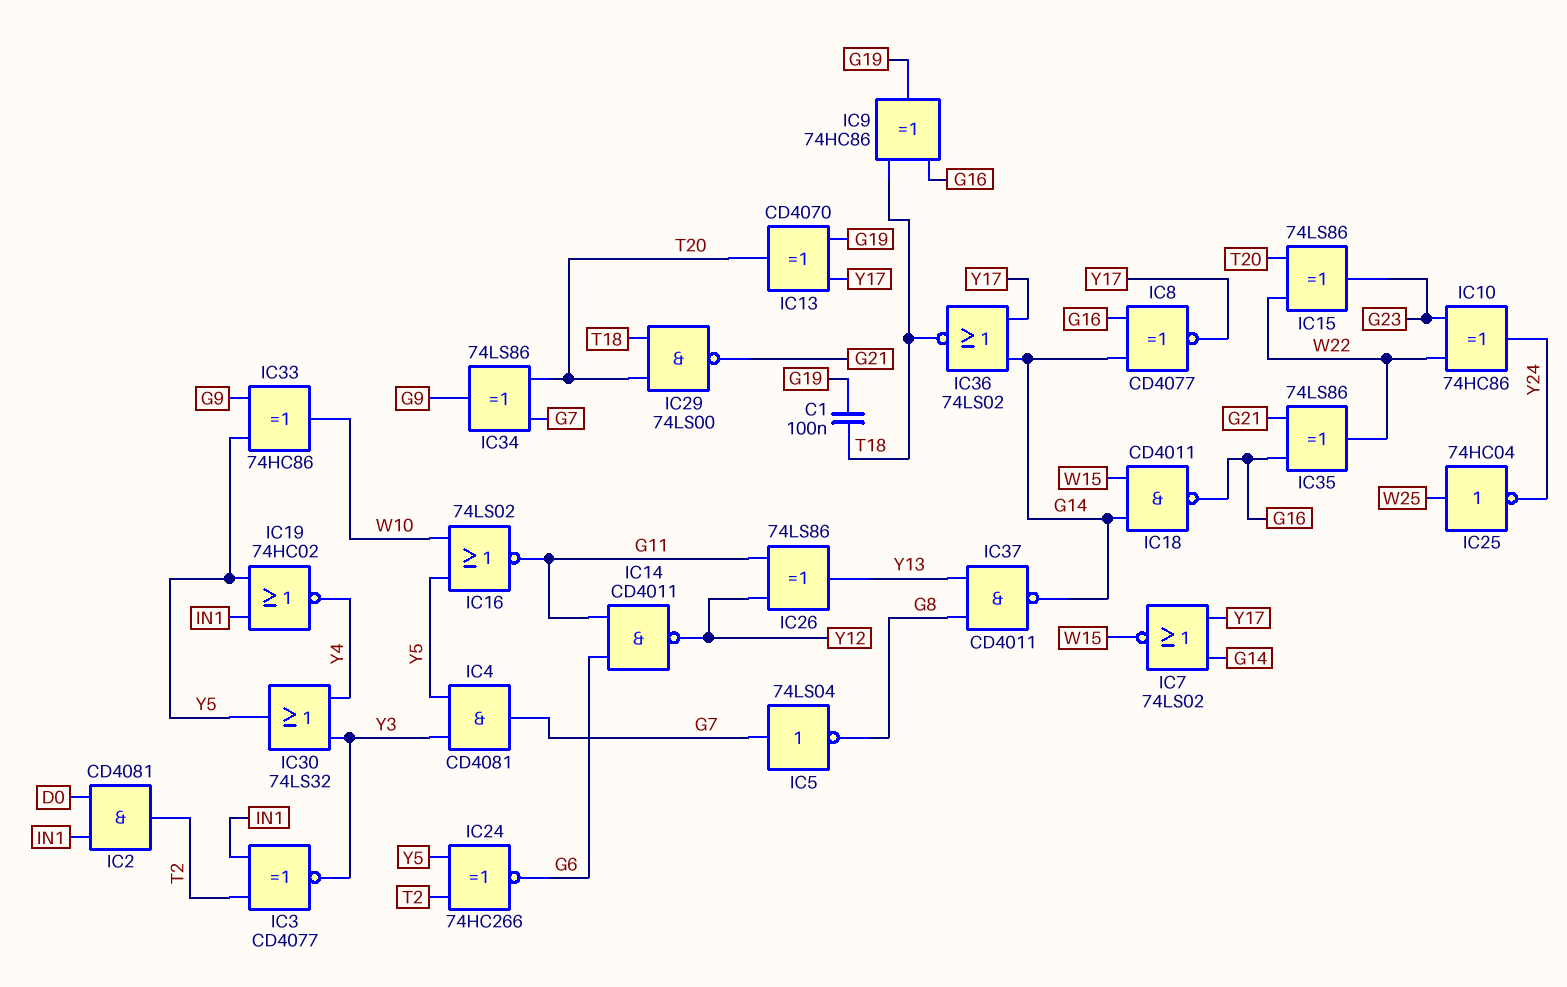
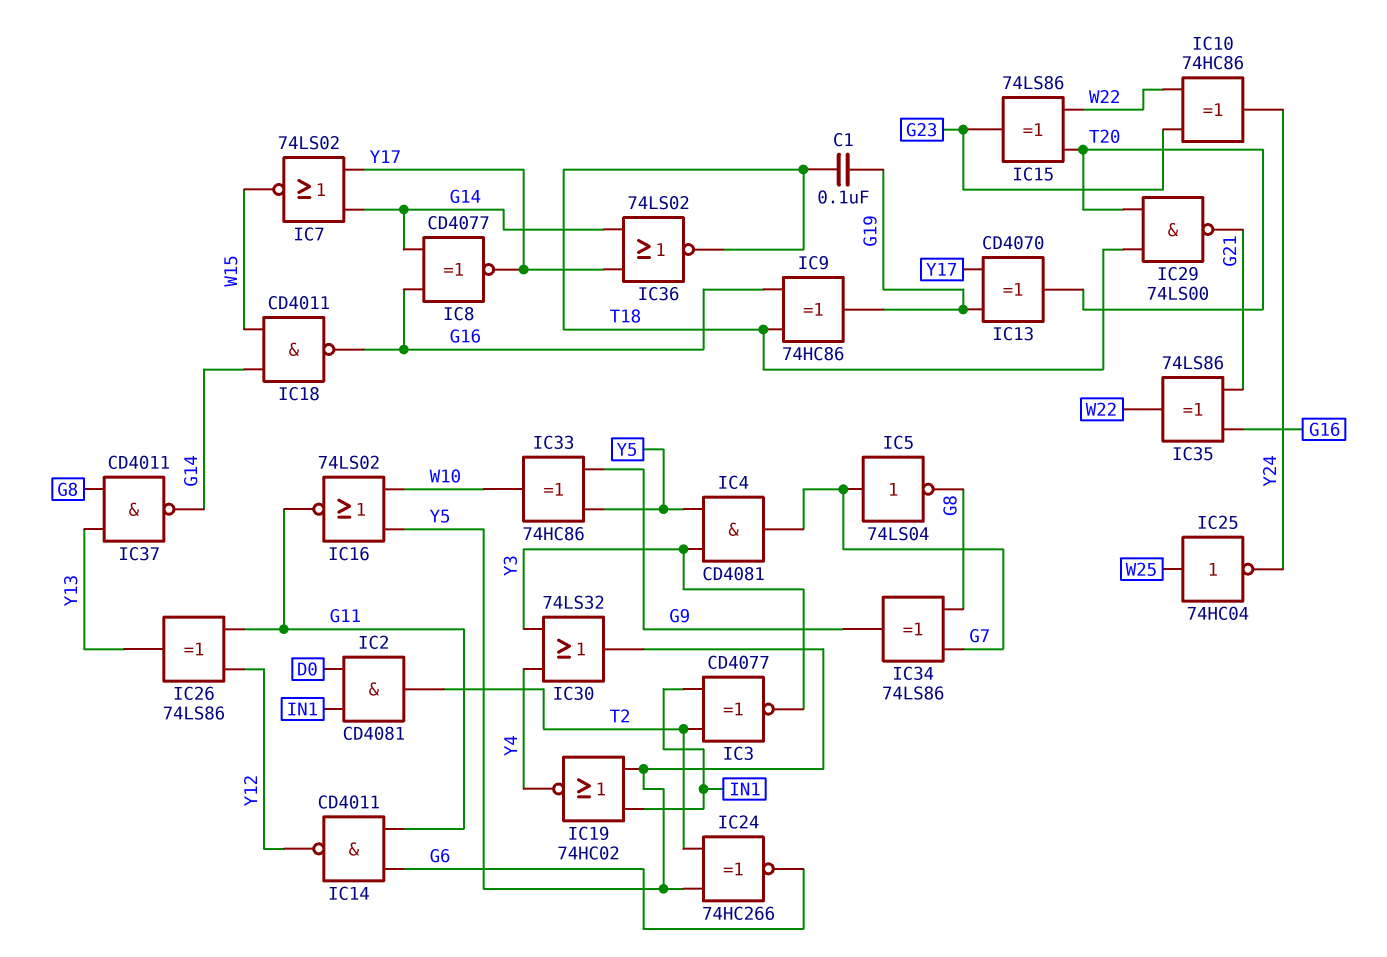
IC34: XOR 74LS86 (in G7, in T20, out G9) -> XOR 74LS86 (in G7, in G8, out G9)

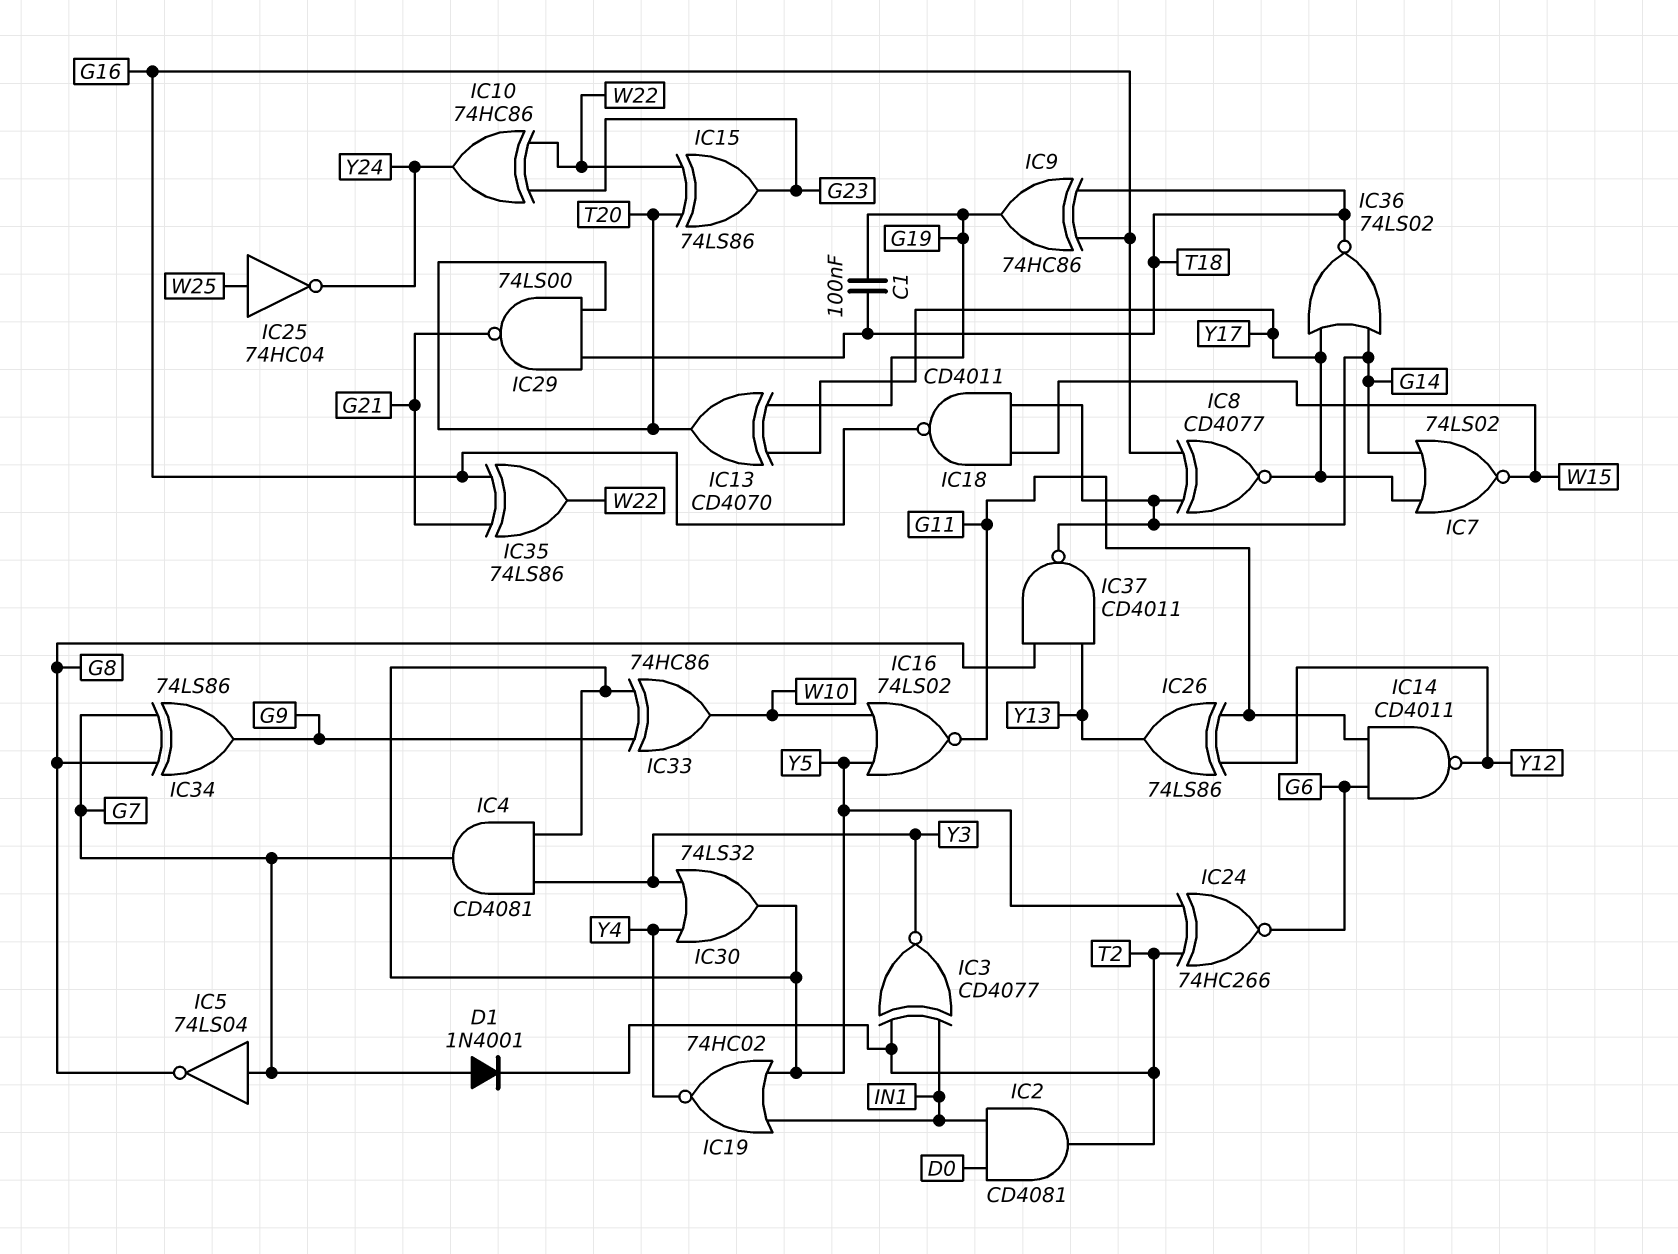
D1: none -> diode 1N4001 (A G7, K T2)

